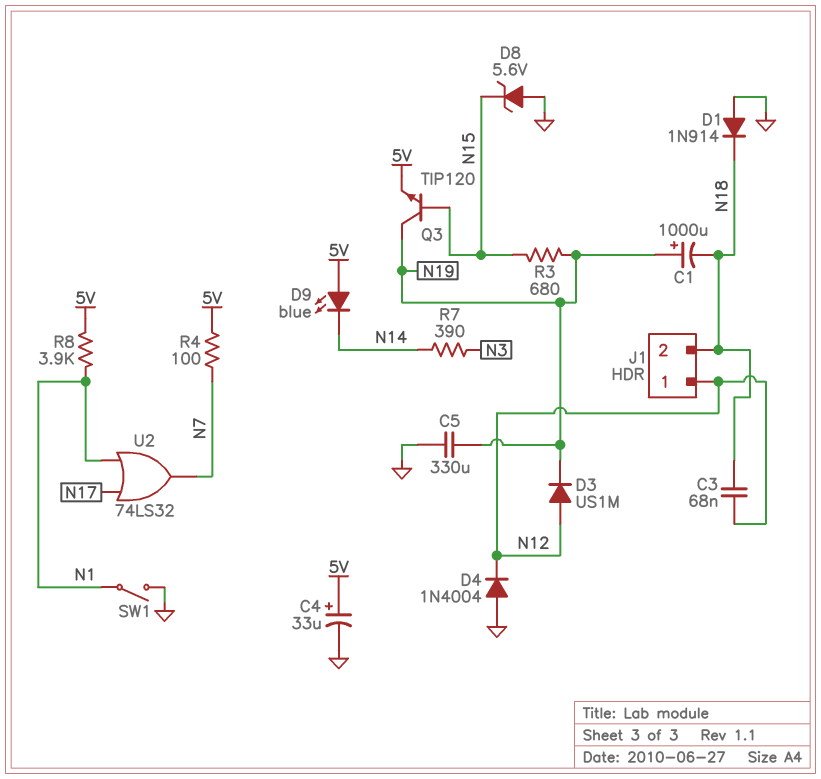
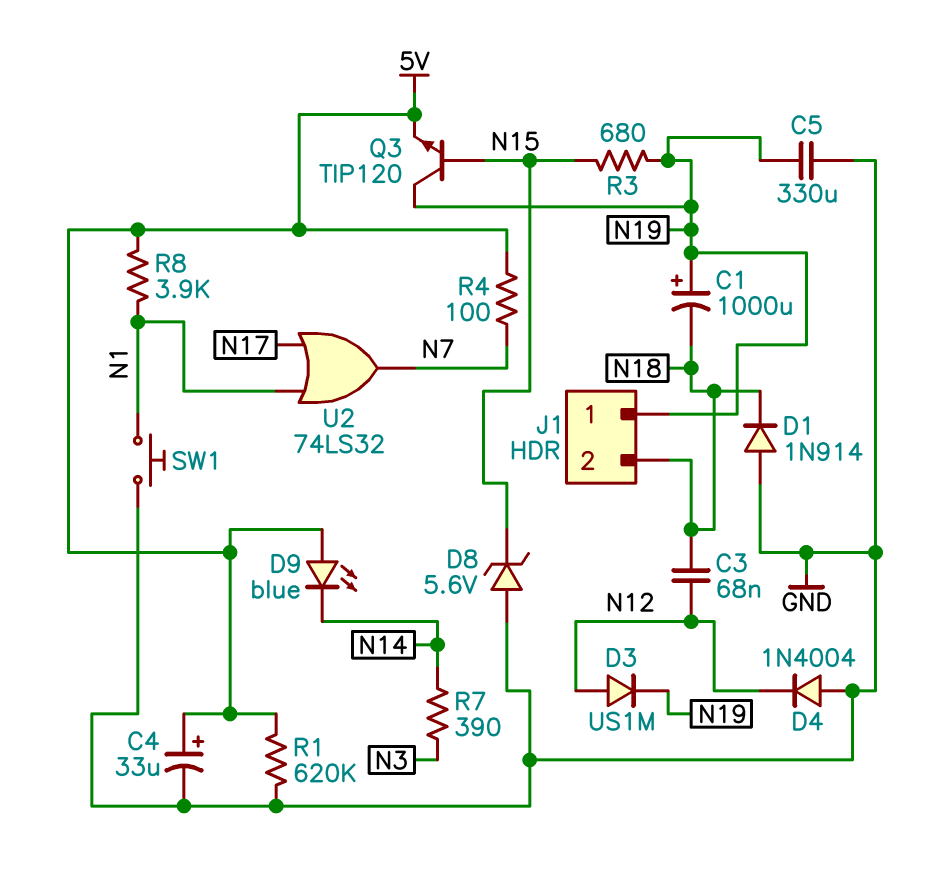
J1 pin 1: N12 -> N19
R1: none -> 620k (5V, GND)
SW1: switch (GND, N1) -> button (GND, N1)

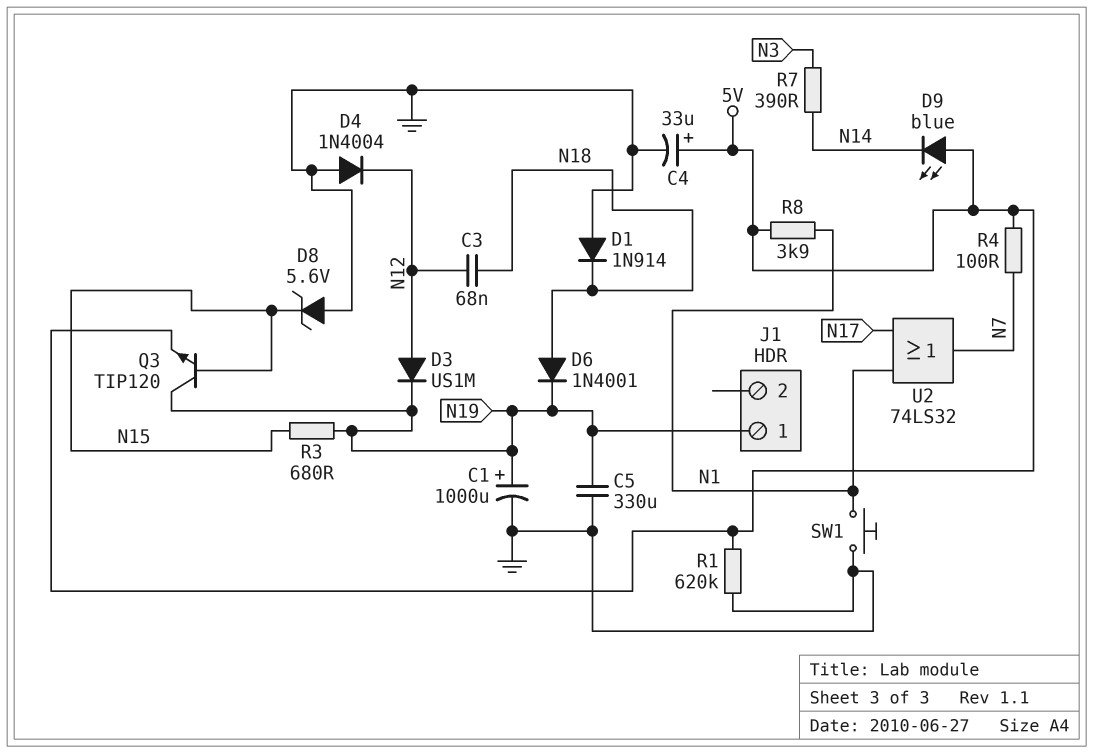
C1: 1000uF (plus N19, minus N18) -> 1000uF (plus N19, minus GND)
D6: none -> diode 1N4001 (A N18, K N19)
J1 pin 2: N18 -> none

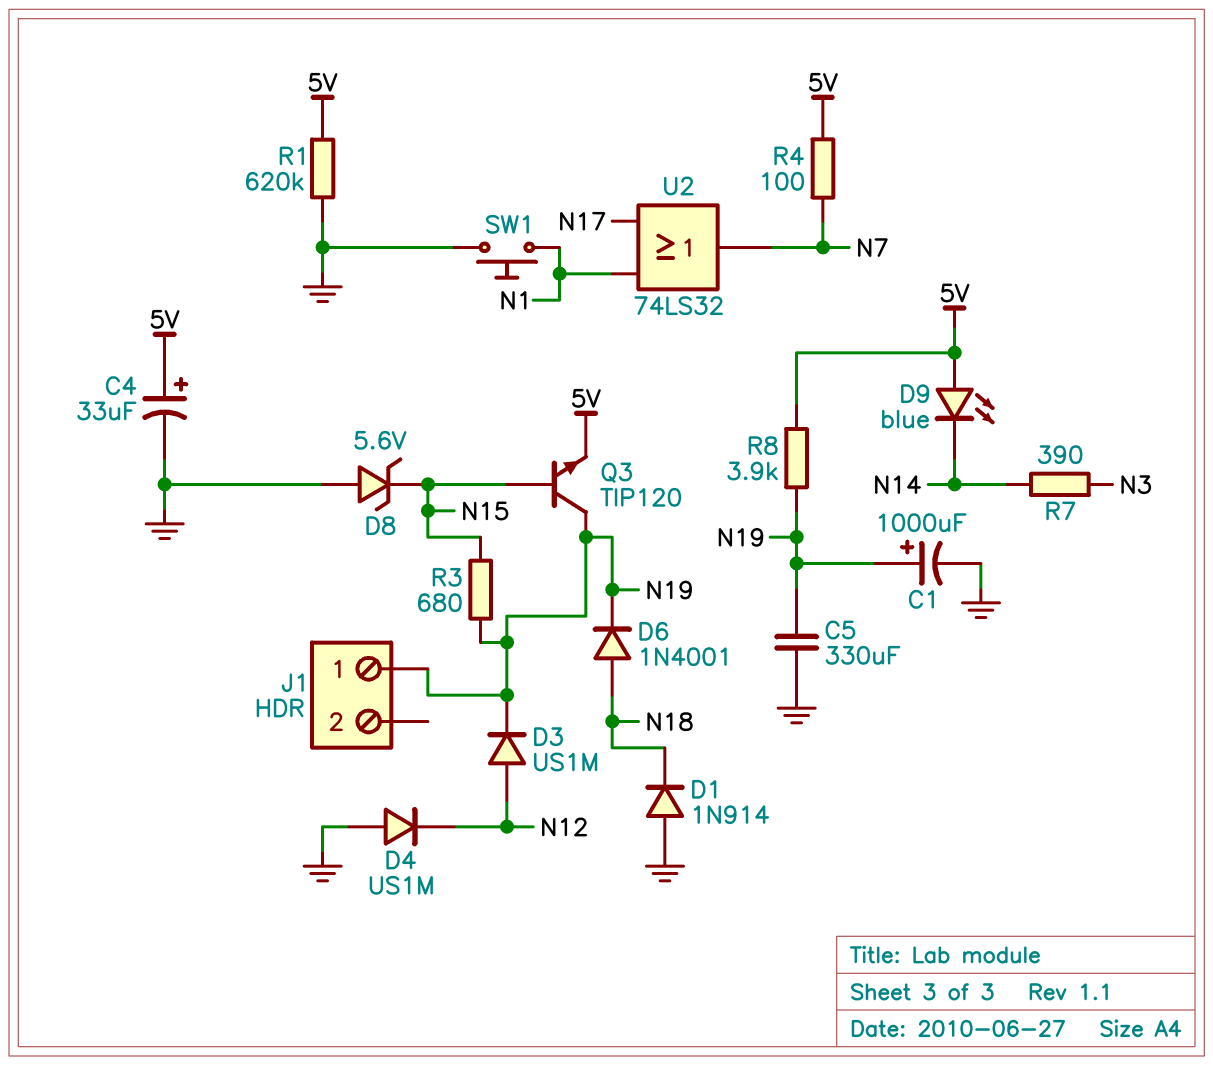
C3: 68nF (N12, N18) -> none
D4: diode 1N4004 (A GND, K N12) -> diode US1M (A GND, K N12)
R8: 3.9k (5V, N1) -> 3.9k (5V, N19)

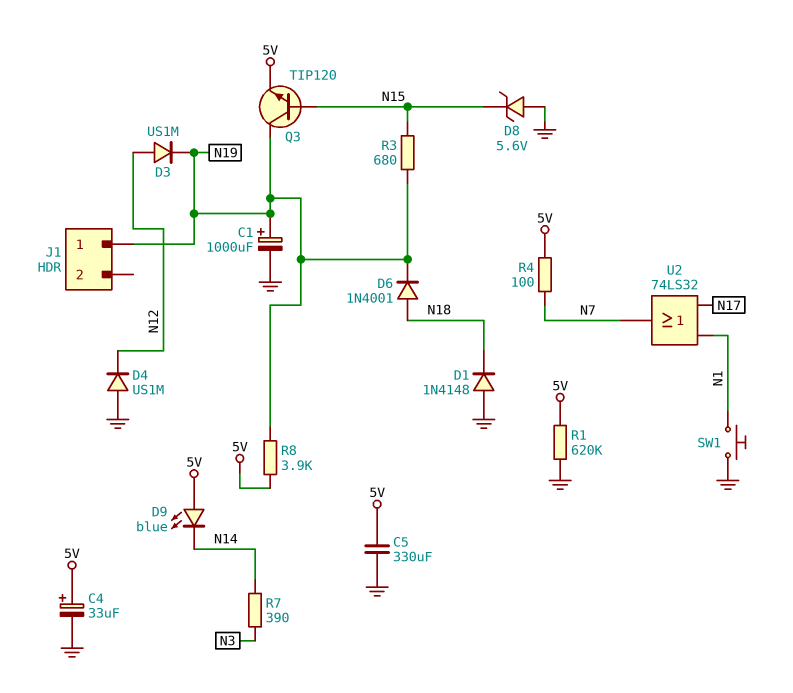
C5: 330uF (GND, N19) -> 330uF (5V, GND)
D1: diode 1N914 (A GND, K N18) -> diode 1N4148 (A GND, K N18)

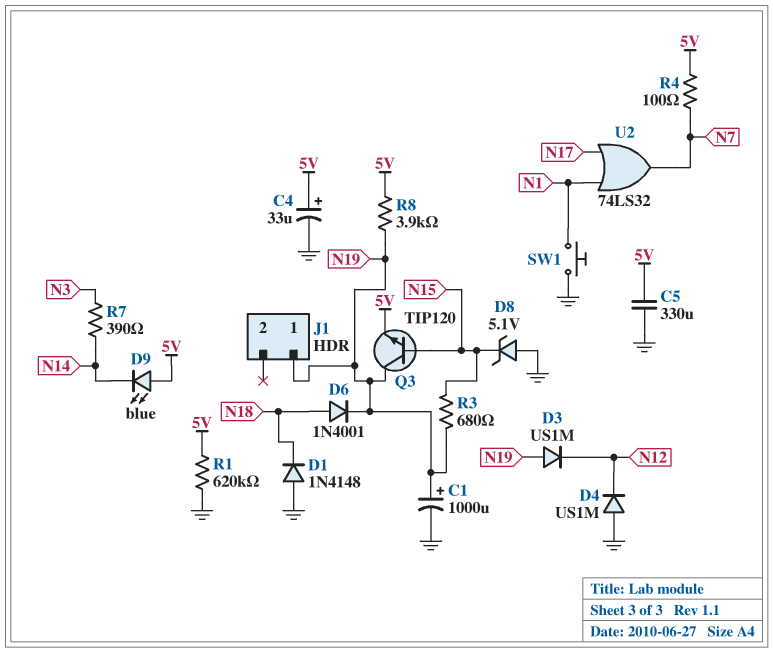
D3: diode US1M (A N12, K N19) -> diode US1M (A N19, K N12)
D8: zener 5.6V (A GND, K N15) -> zener 5.1V (A GND, K N15)

